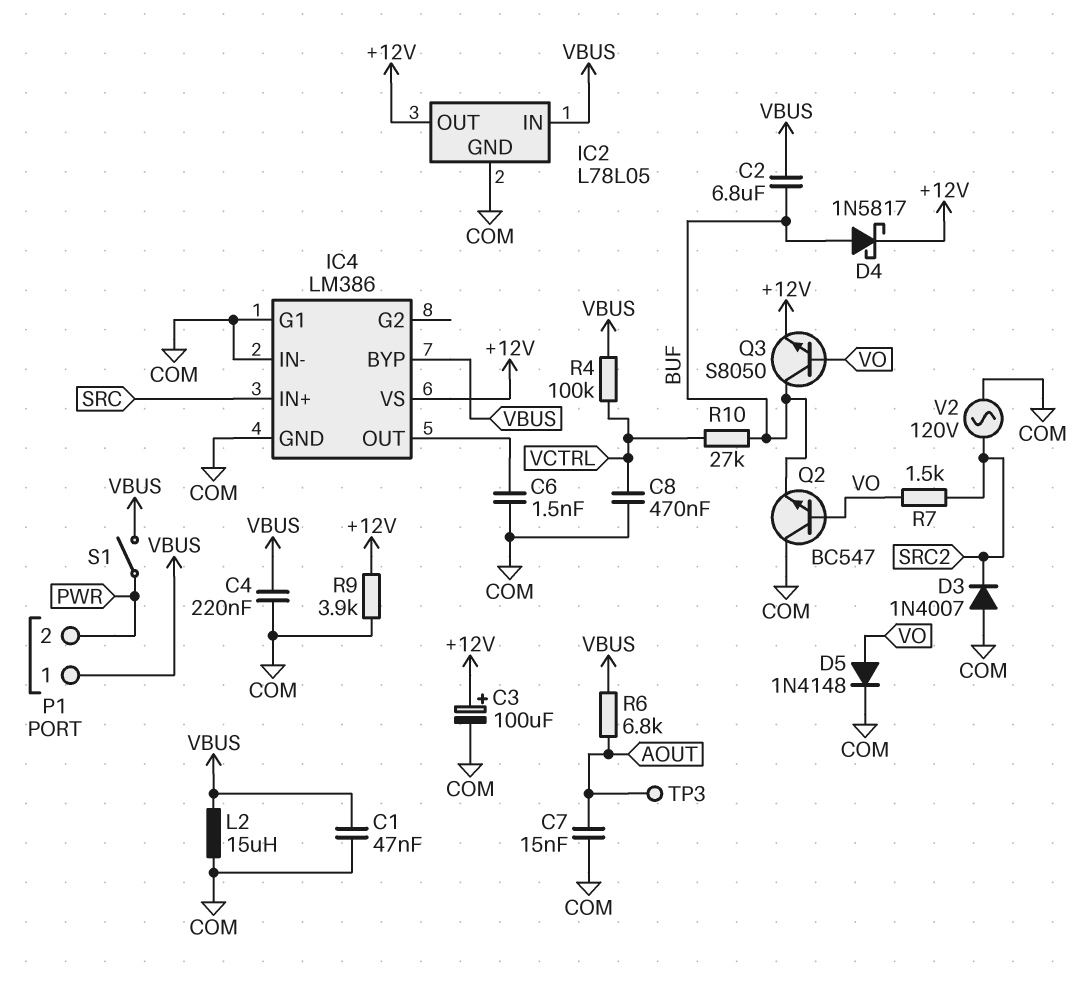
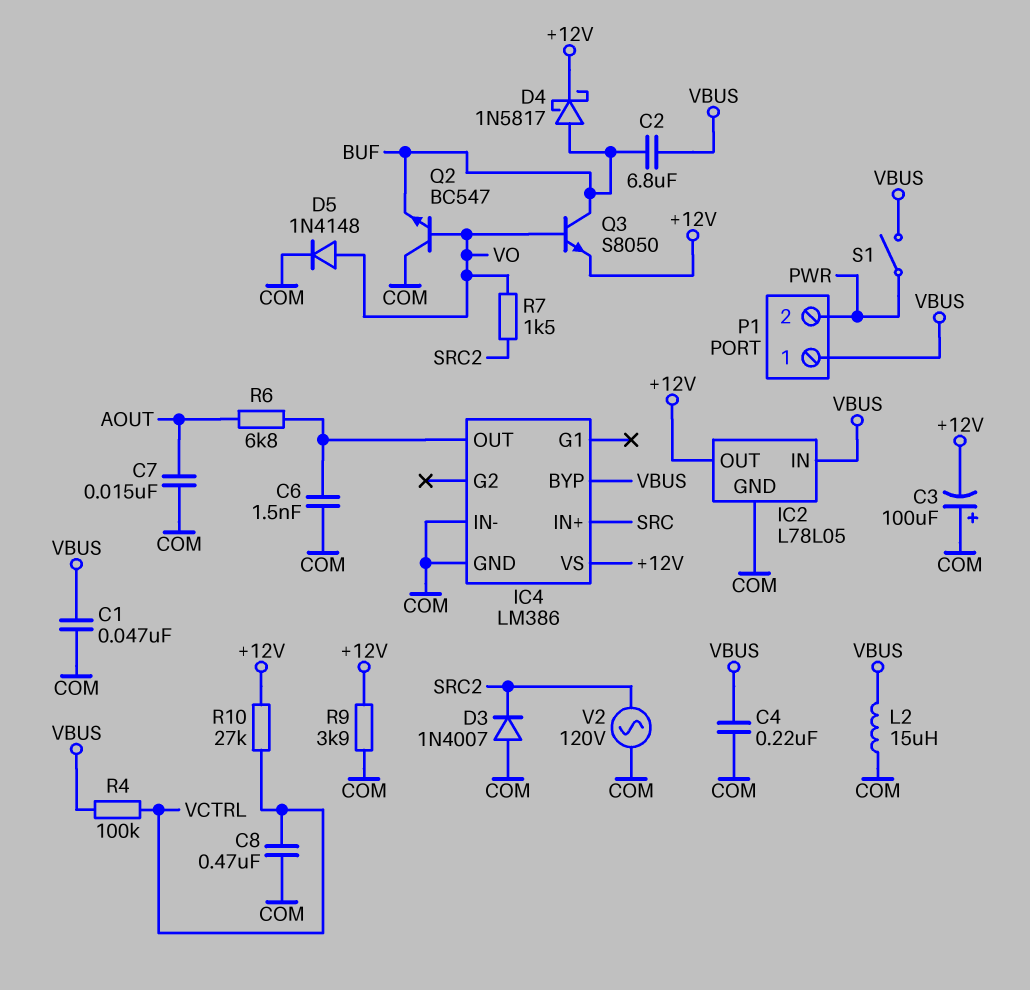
C3: 100uF (plus +12V, minus COM) -> 100uF (plus COM, minus +12V)
IC4 pin G1: COM -> none
R6: 6.8k (AOUT, VBUS) -> 6.8k (AOUT, IC4/OUT)
R10: 27k (BUF, VCTRL) -> 27k (+12V, VCTRL)
TP3: test point (AOUT) -> none

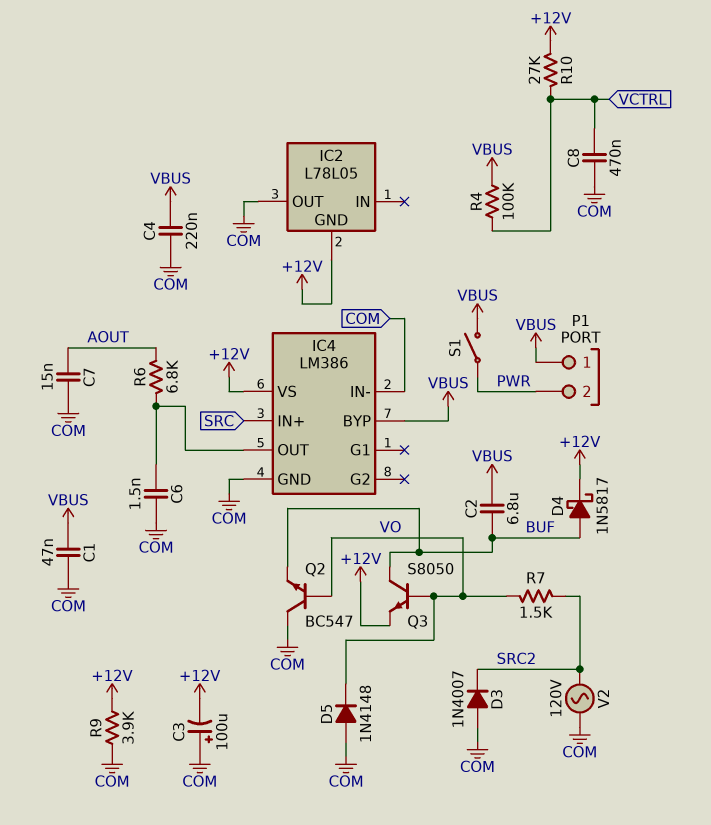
D5: diode 1N4148 (A VO, K COM) -> diode 1N4148 (A COM, K VO)
IC2 pin GND: COM -> +12V
IC2 pin IN: VBUS -> none
IC2 pin OUT: +12V -> COM
L2: 15uH (COM, VBUS) -> none

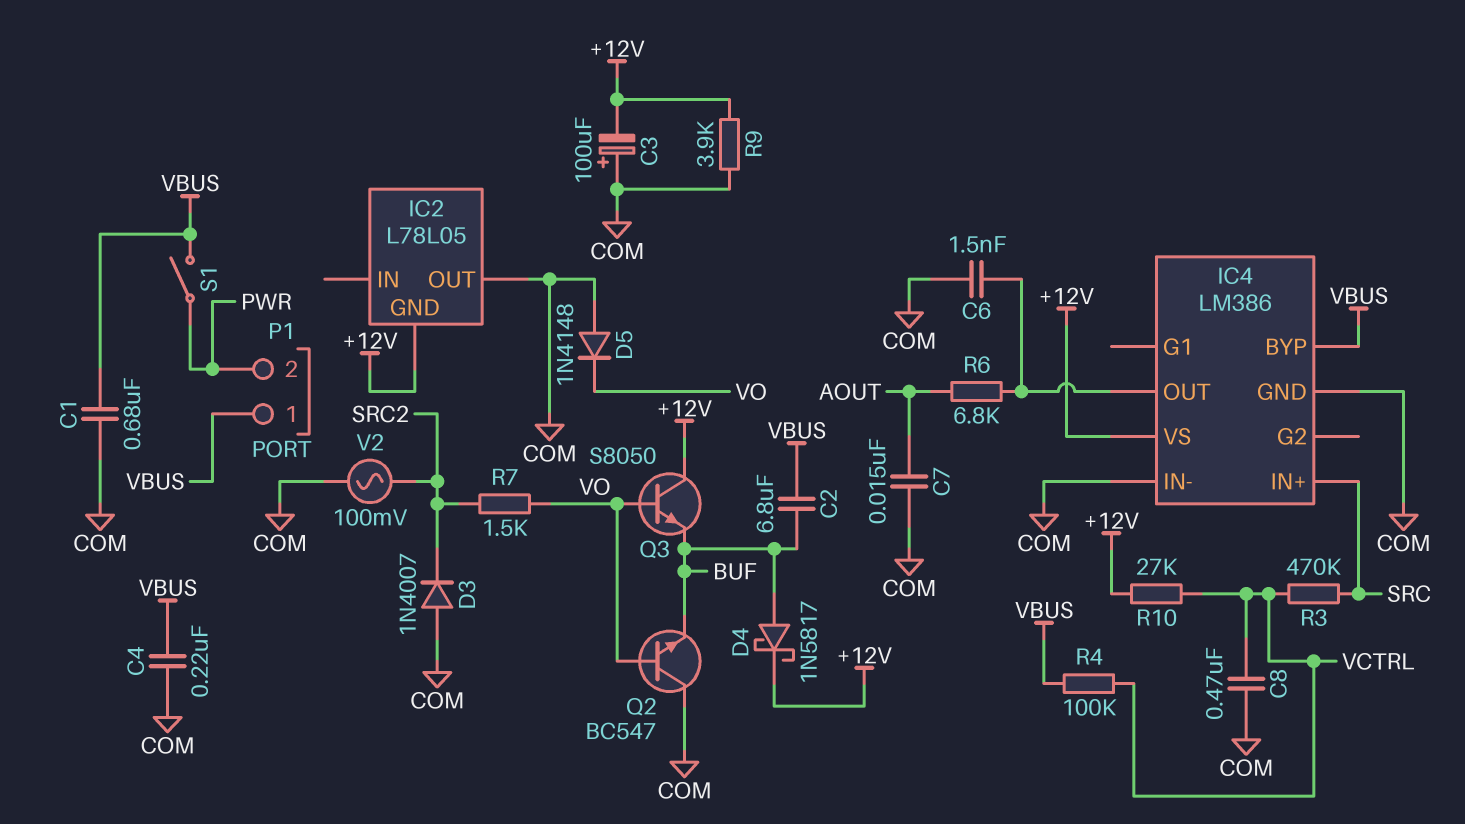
C1: 47nF (COM, VBUS) -> 680nF (COM, VBUS)
Q3: NPN S8050 (B VO, C BUF, E +12V) -> NPN S8050 (B VO, C +12V, E BUF)
R3: none -> 470k (SRC, VCTRL)
V2: AC 120V (COM, SRC2) -> AC 100mV (COM, SRC2)

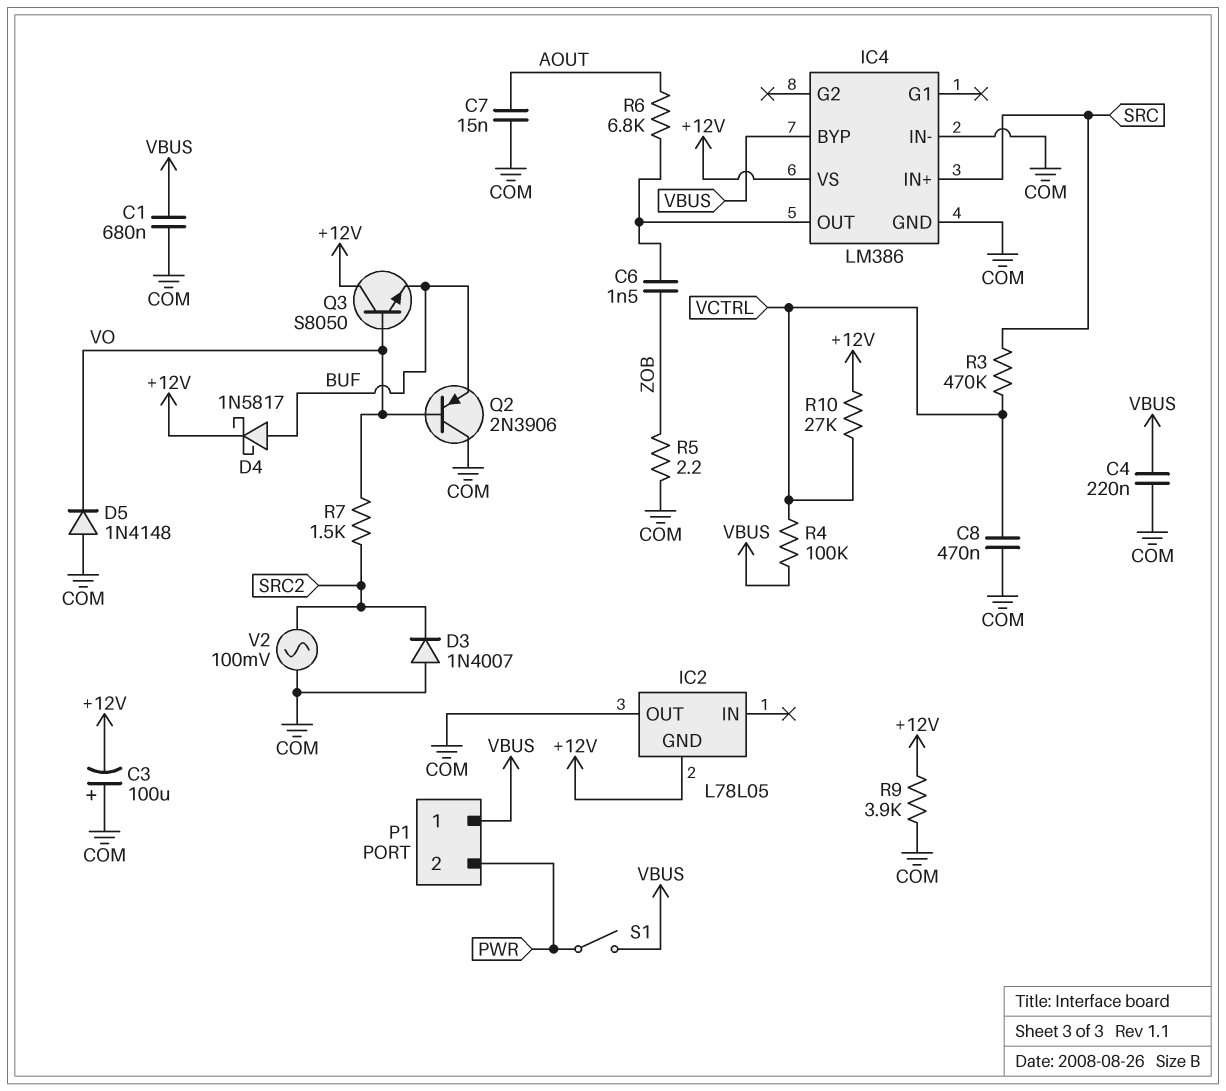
C2: 6.8uF (BUF, VBUS) -> none
C6: 1.5nF (COM, IC4/OUT) -> 1.5nF (IC4/OUT, ZOB)
Q2: NPN BC547 (B VO, C COM, E BUF) -> PNP 2N3906 (B VO, C COM, E BUF)
R5: none -> 2.2 (COM, ZOB)

